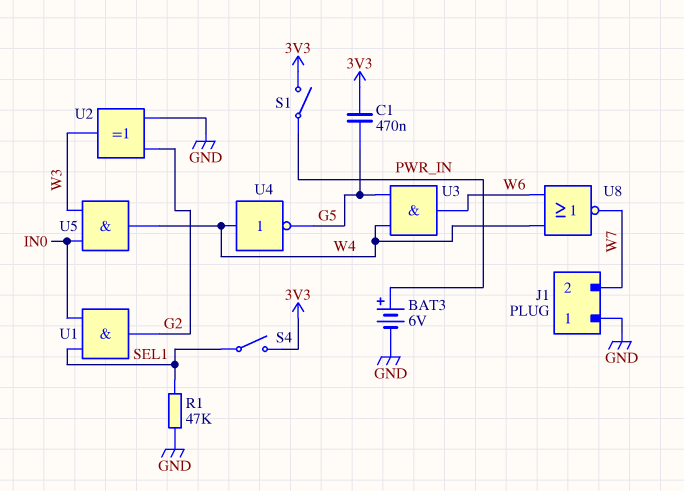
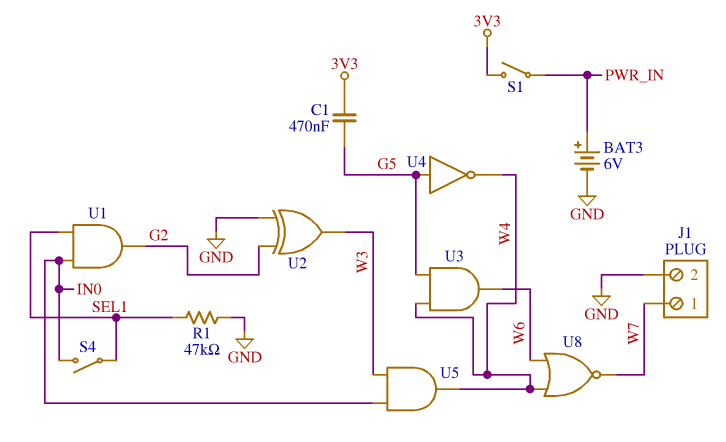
J1 pin 1: GND -> W7
J1 pin 2: W7 -> GND
S4: switch (3V3, SEL1) -> switch (IN0, SEL1)
U4: NOT (in W4, out G5) -> NOT (in G5, out W4)

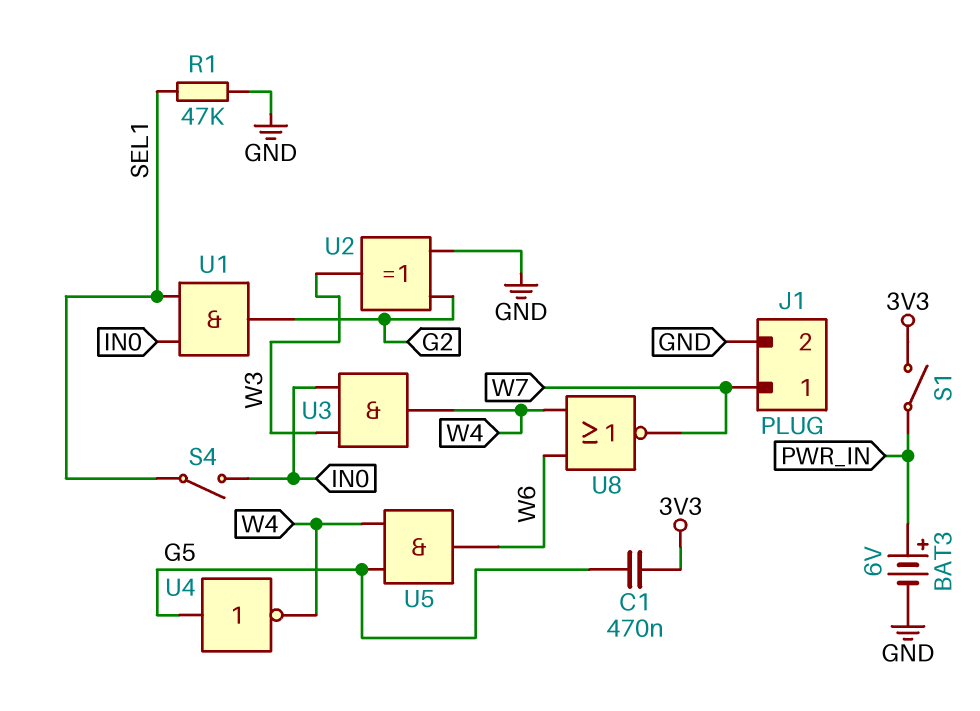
U3: AND (in G5, in W4, out W6) -> AND (in IN0, in W3, out W4)
U5: AND (in IN0, in W3, out W4) -> AND (in G5, in W4, out W6)

